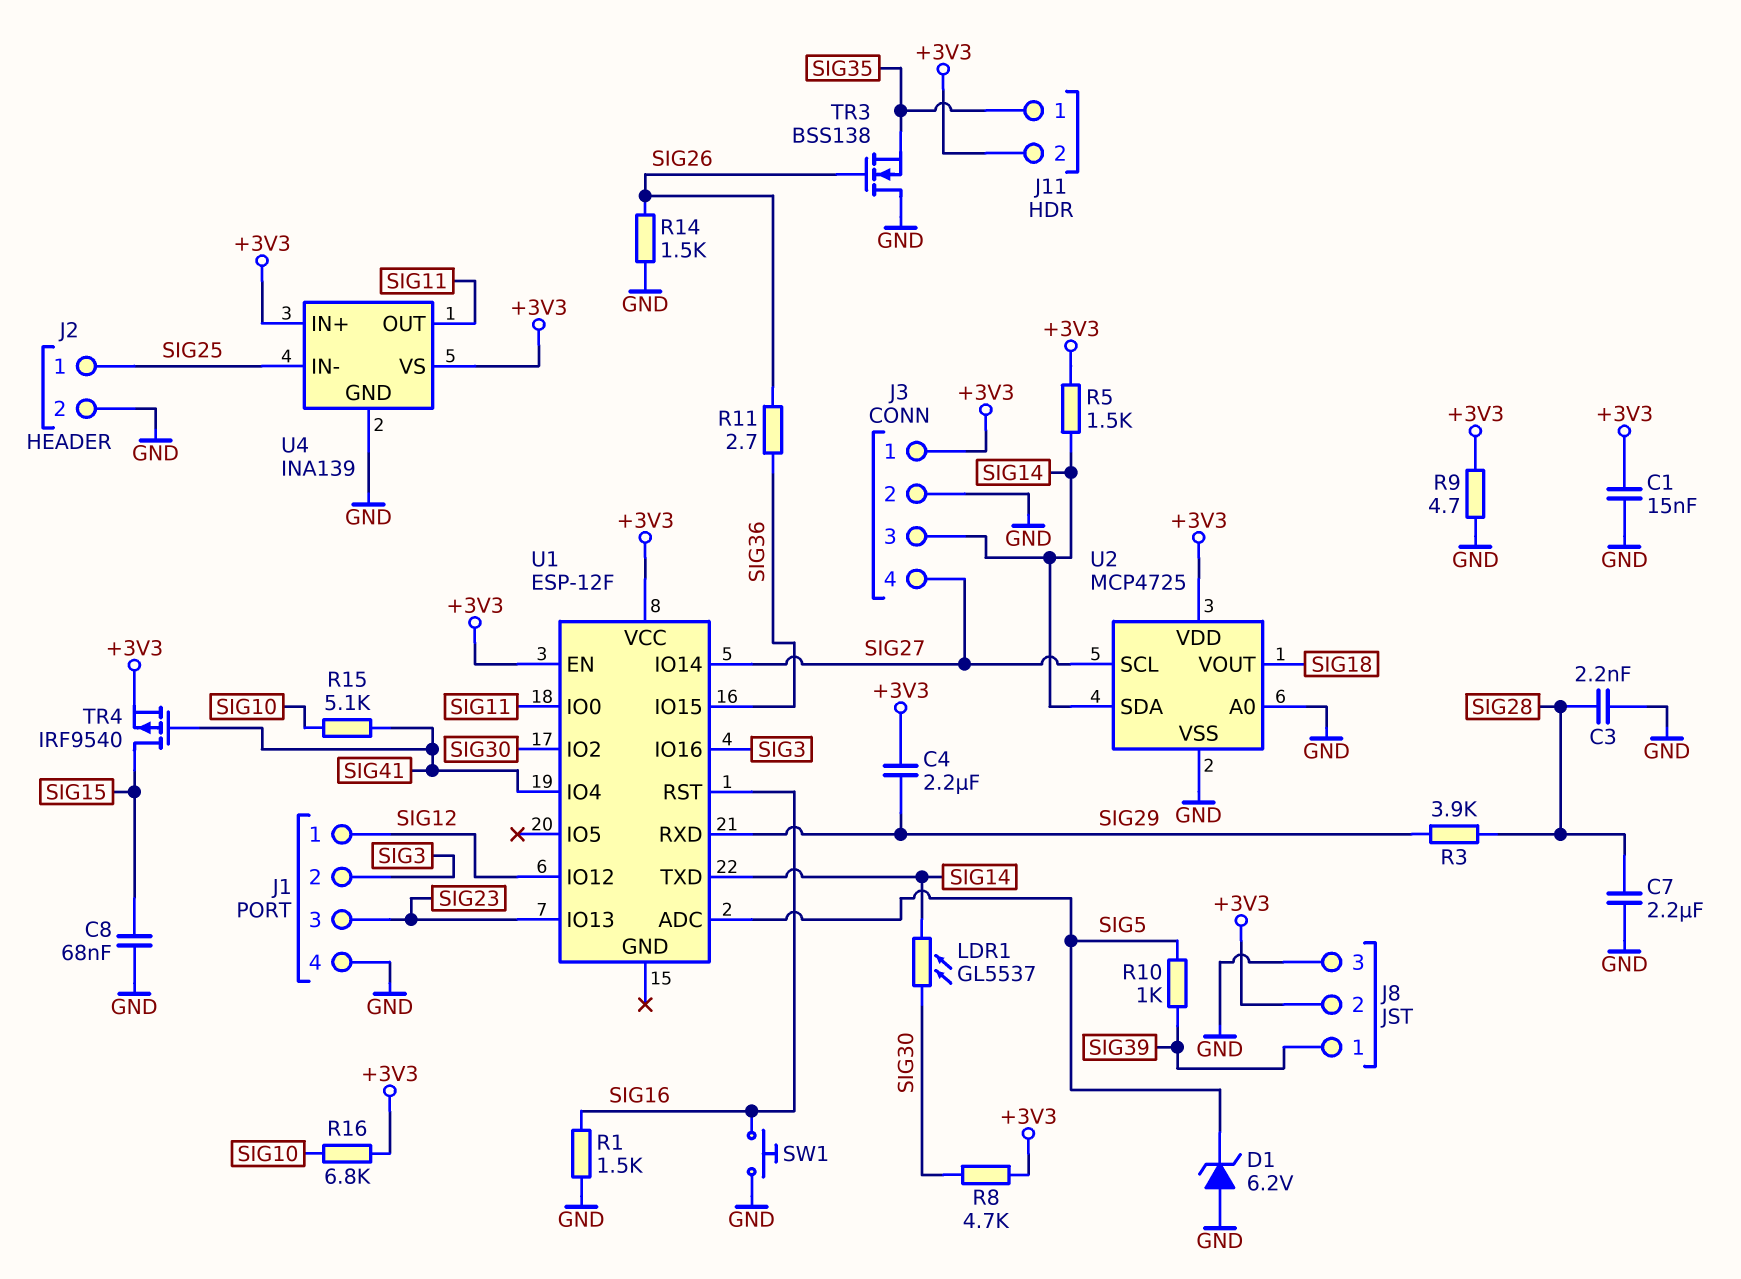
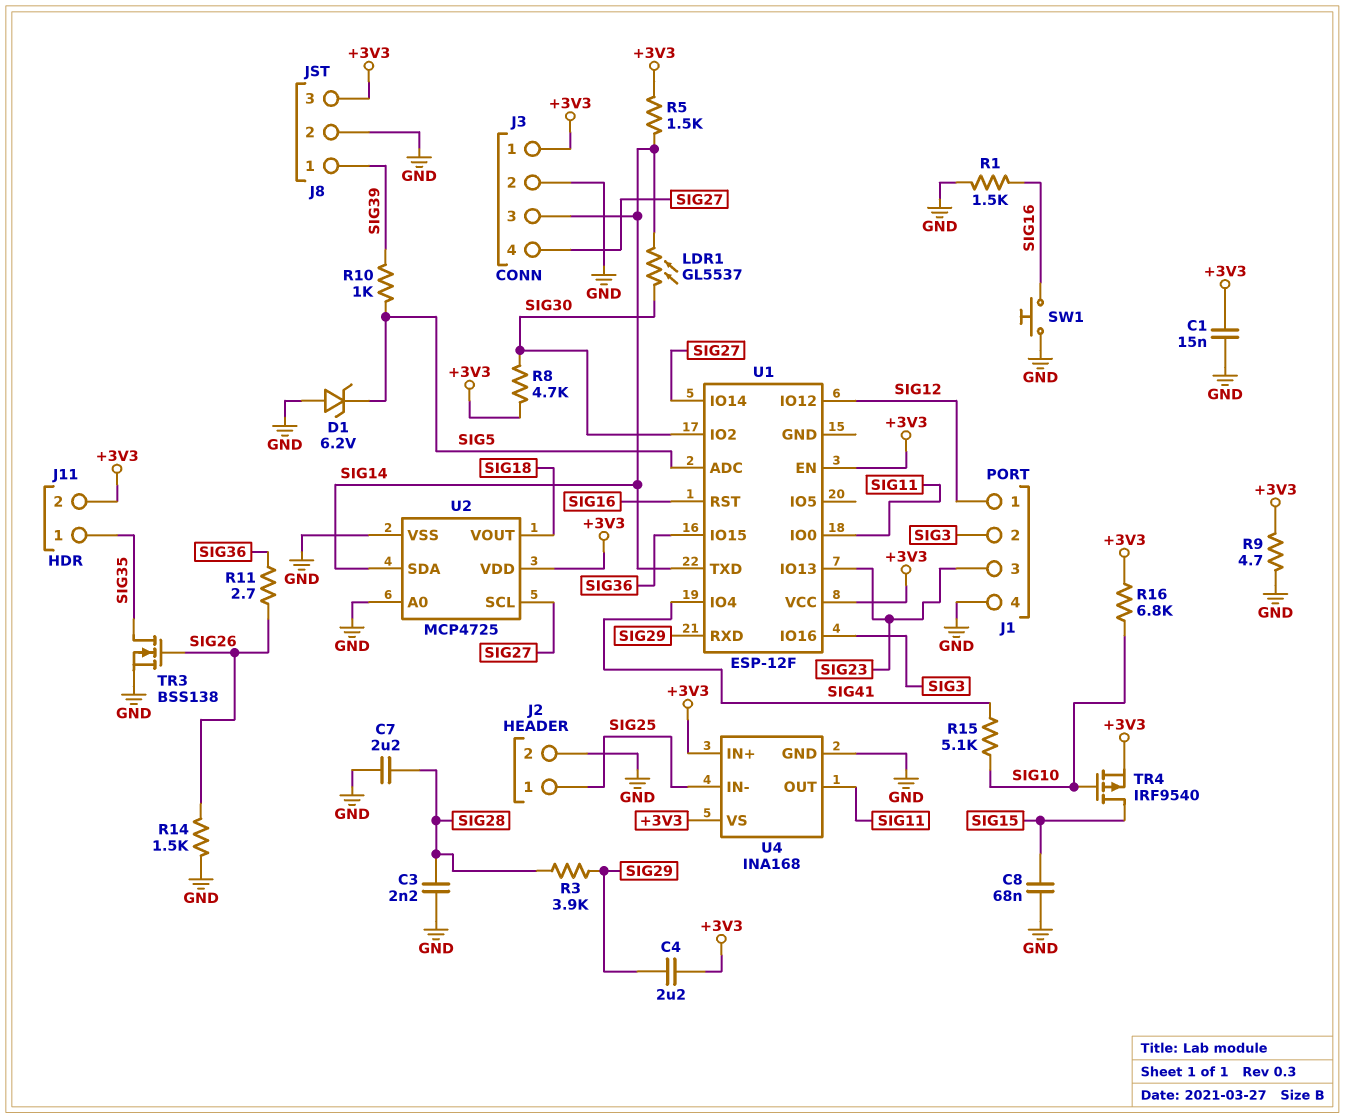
J8 pin 2: +3V3 -> GND
J8 pin 3: GND -> +3V3
TR3: NMOS BSS138 (G SIG26, D GND, S SIG35) -> NMOS BSS138 (G SIG26, D SIG35, S GND)
TR4: PMOS IRF9540 (G SIG41, D SIG15, S +3V3) -> PMOS IRF9540 (G SIG10, D SIG15, S +3V3)
U4: INA139 -> INA168

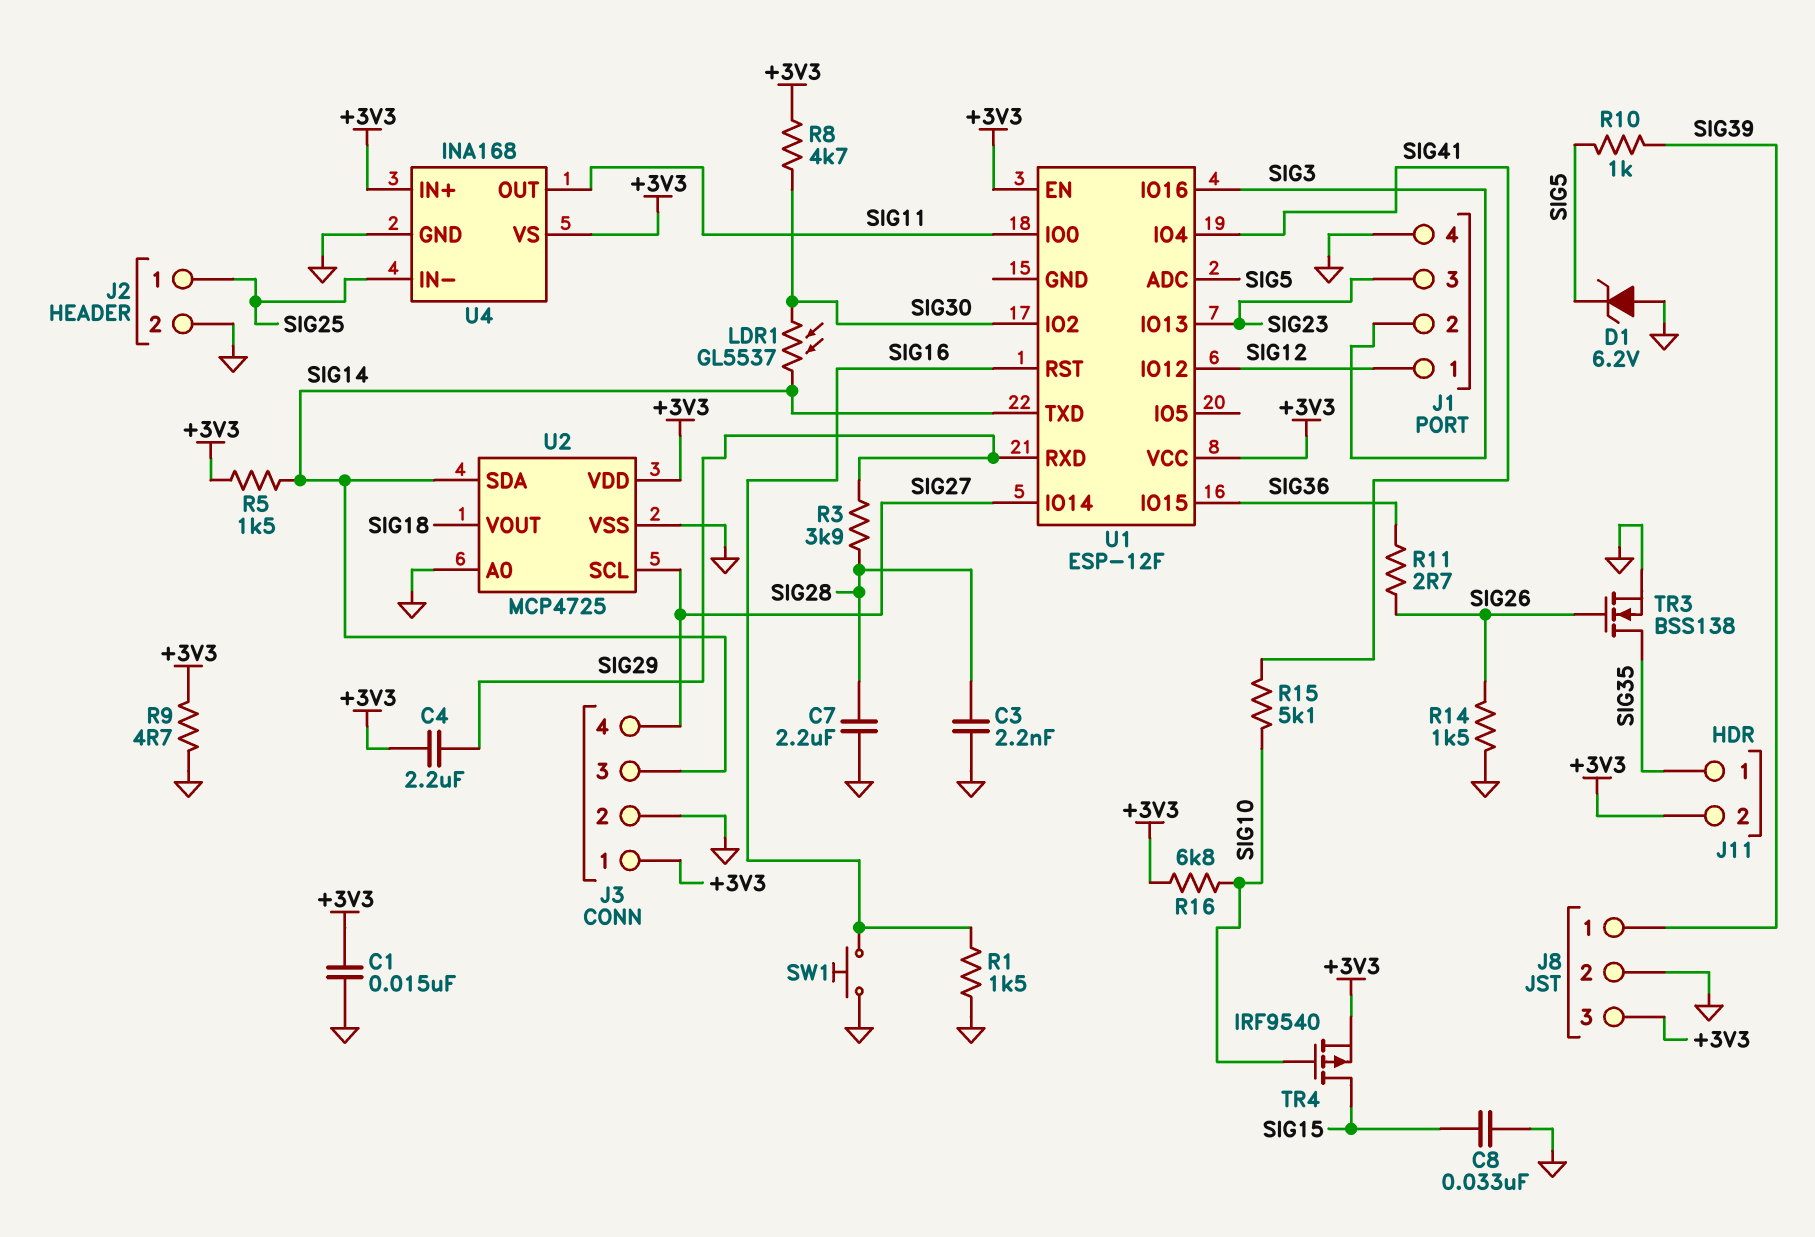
C8: 68nF (GND, SIG15) -> 33nF (GND, SIG15)

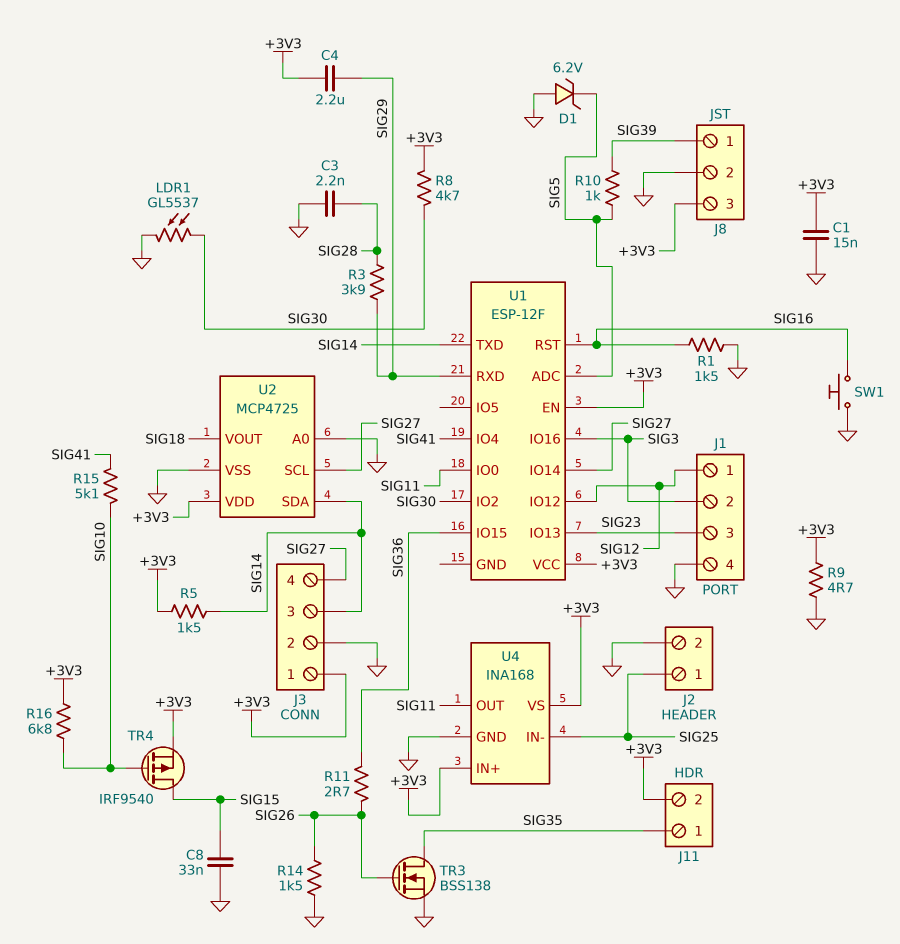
C7: 2.2uF (GND, SIG28) -> none
LDR1: GL5537 (SIG14, SIG30) -> GL5537 (GND, SIG30)

